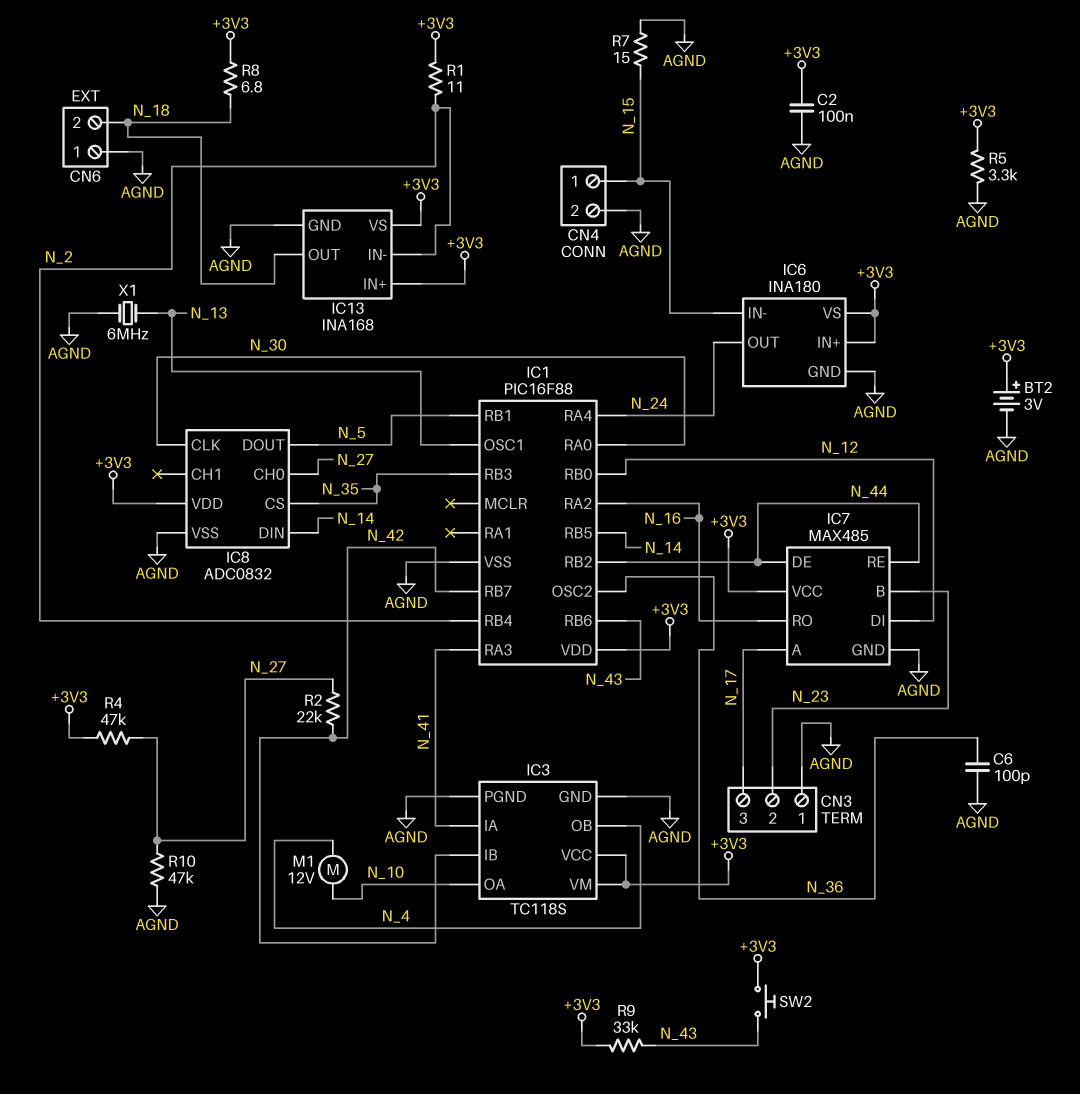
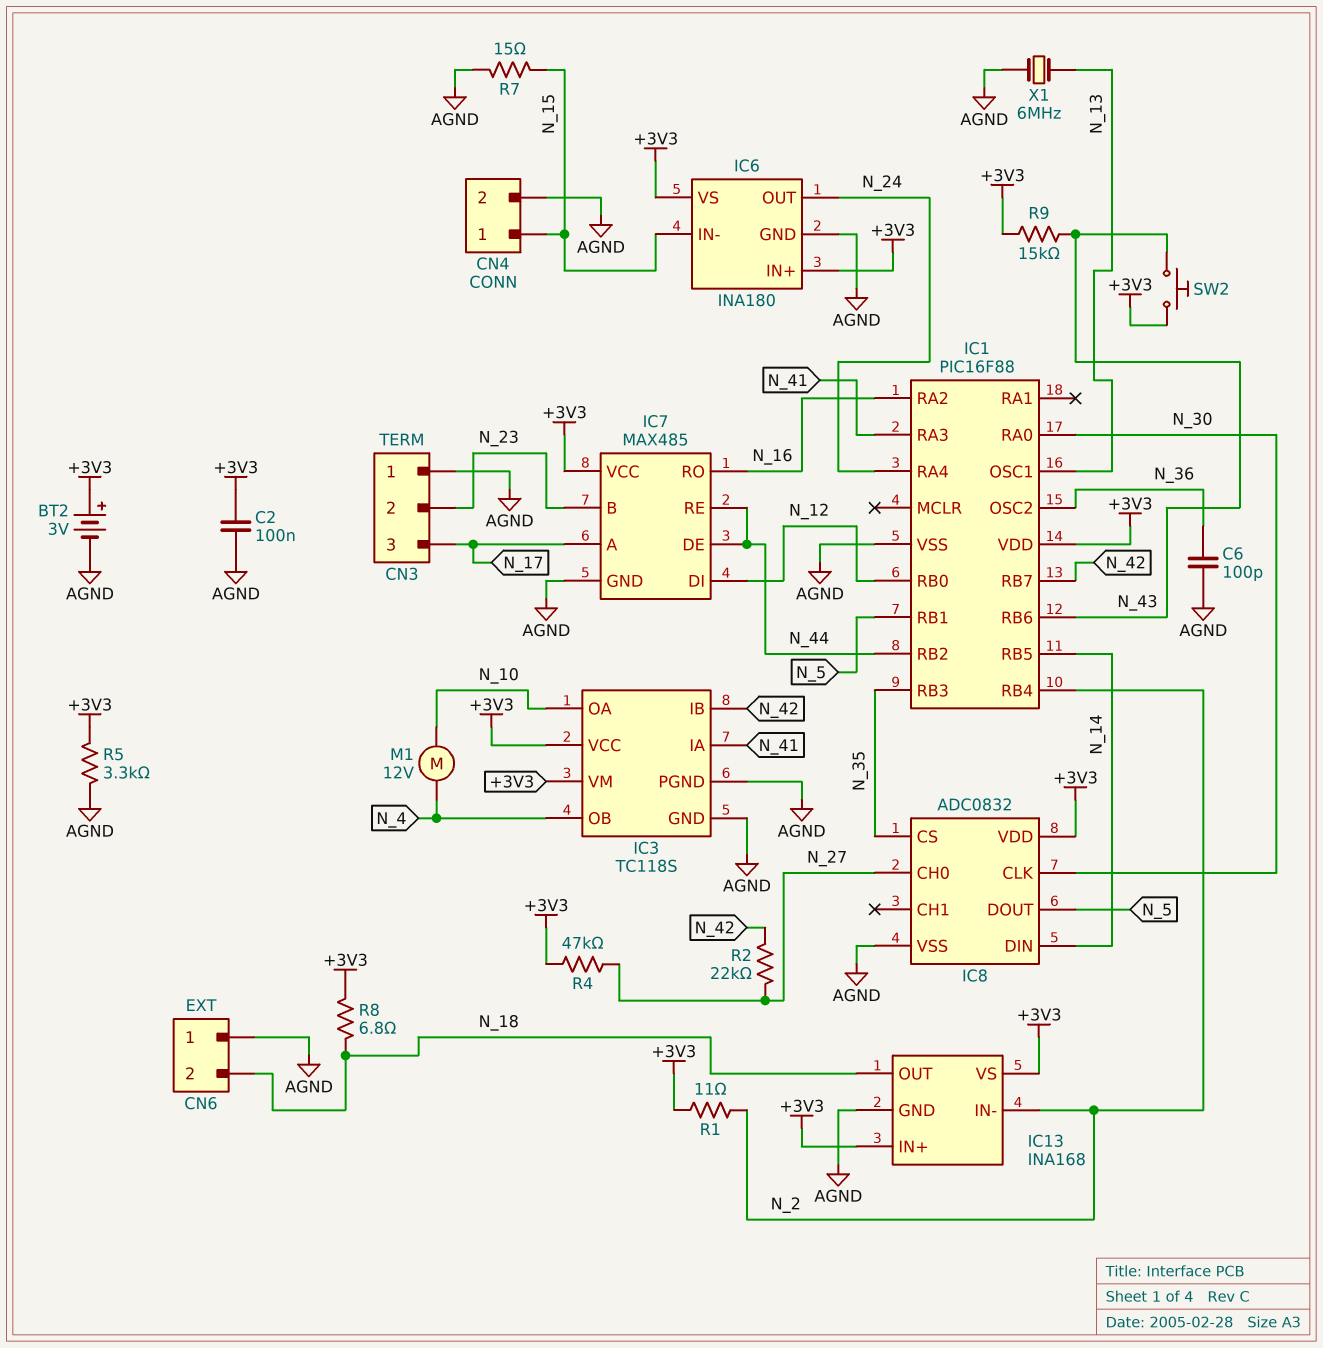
R9: 33k (+3V3, N_43) -> 15k (+3V3, N_43)
R10: 47k (AGND, N_27) -> none

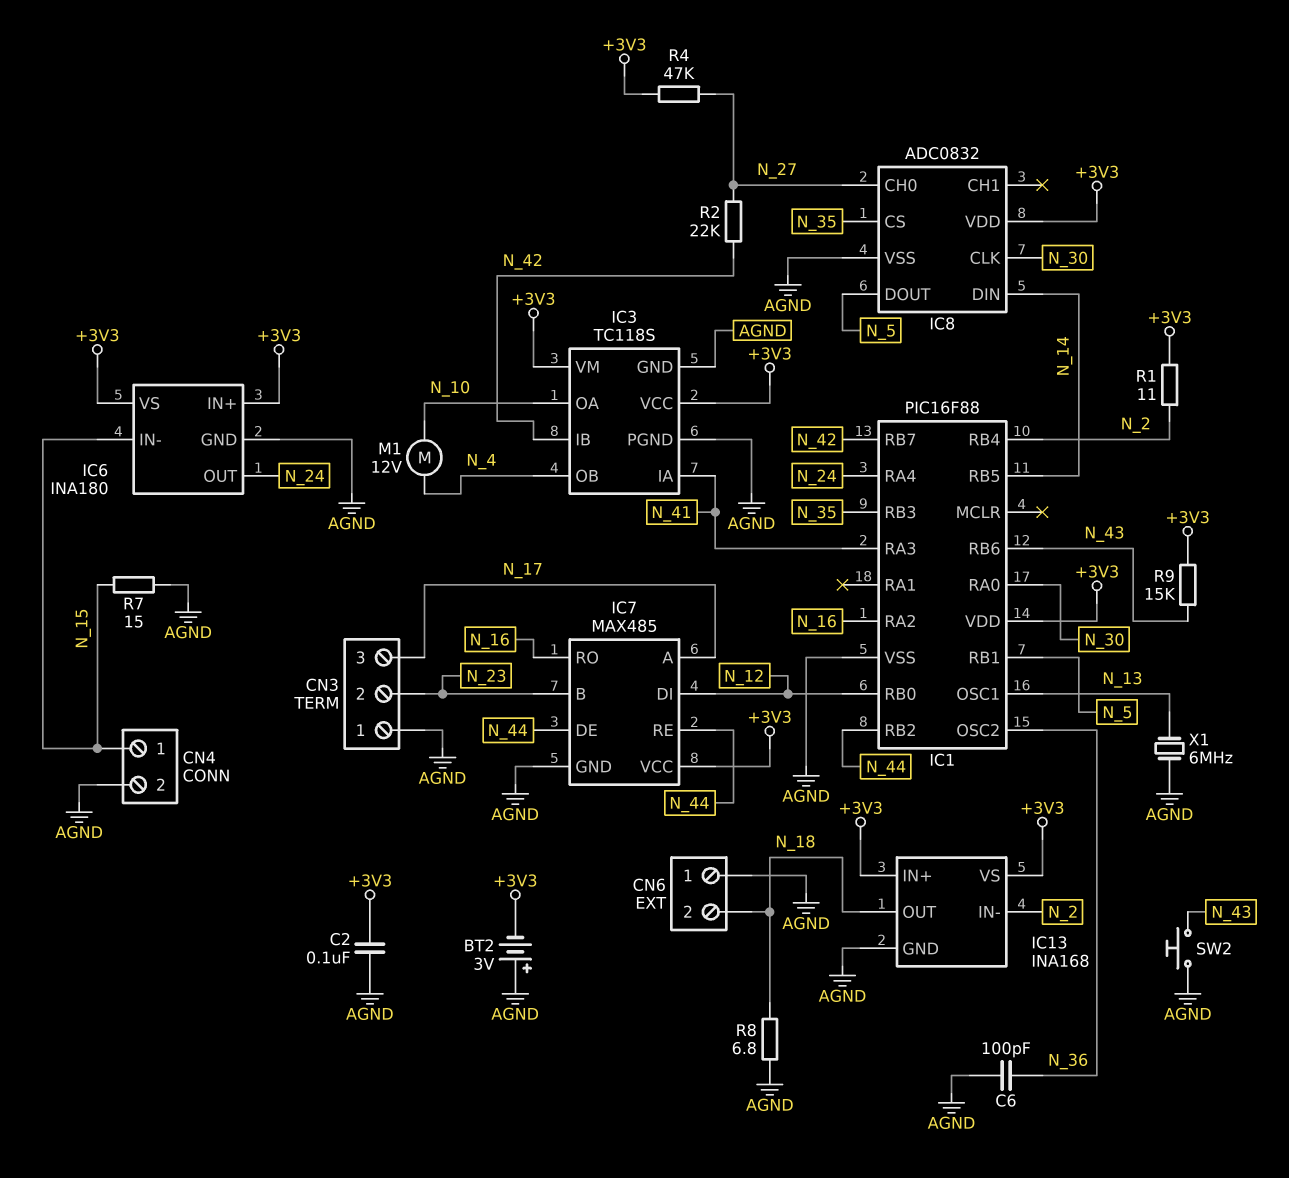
BT2: 3V (plus +3V3, minus AGND) -> 3V (plus AGND, minus +3V3)
R5: 3.3k (+3V3, AGND) -> none
R8: 6.8 (+3V3, N_18) -> 6.8 (AGND, N_18)
SW2: button (+3V3, N_43) -> button (AGND, N_43)

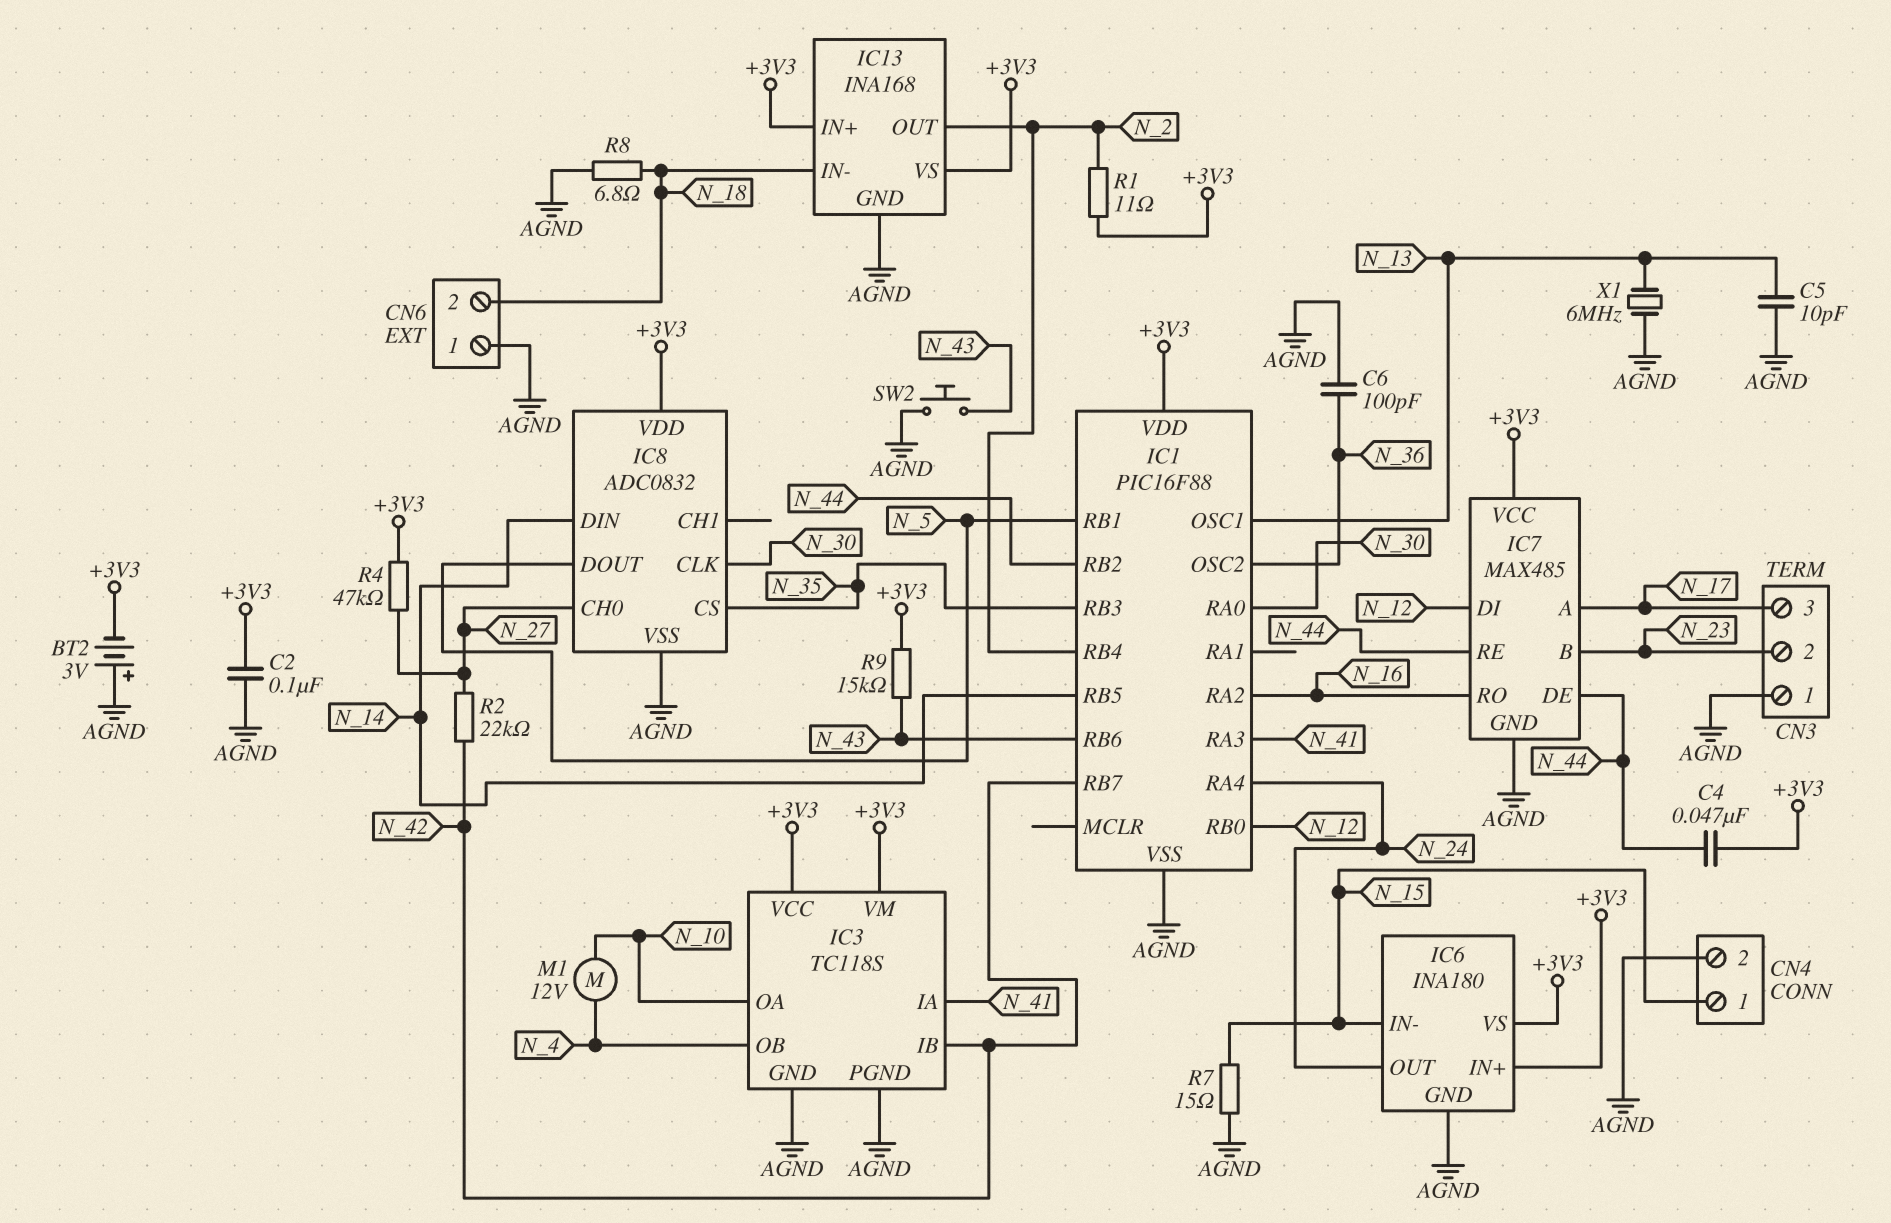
C4: none -> 47nF (+3V3, N_44)
C5: none -> 10pF (AGND, N_13)
IC13 pin IN-: N_2 -> N_18
IC13 pin OUT: N_18 -> N_2

